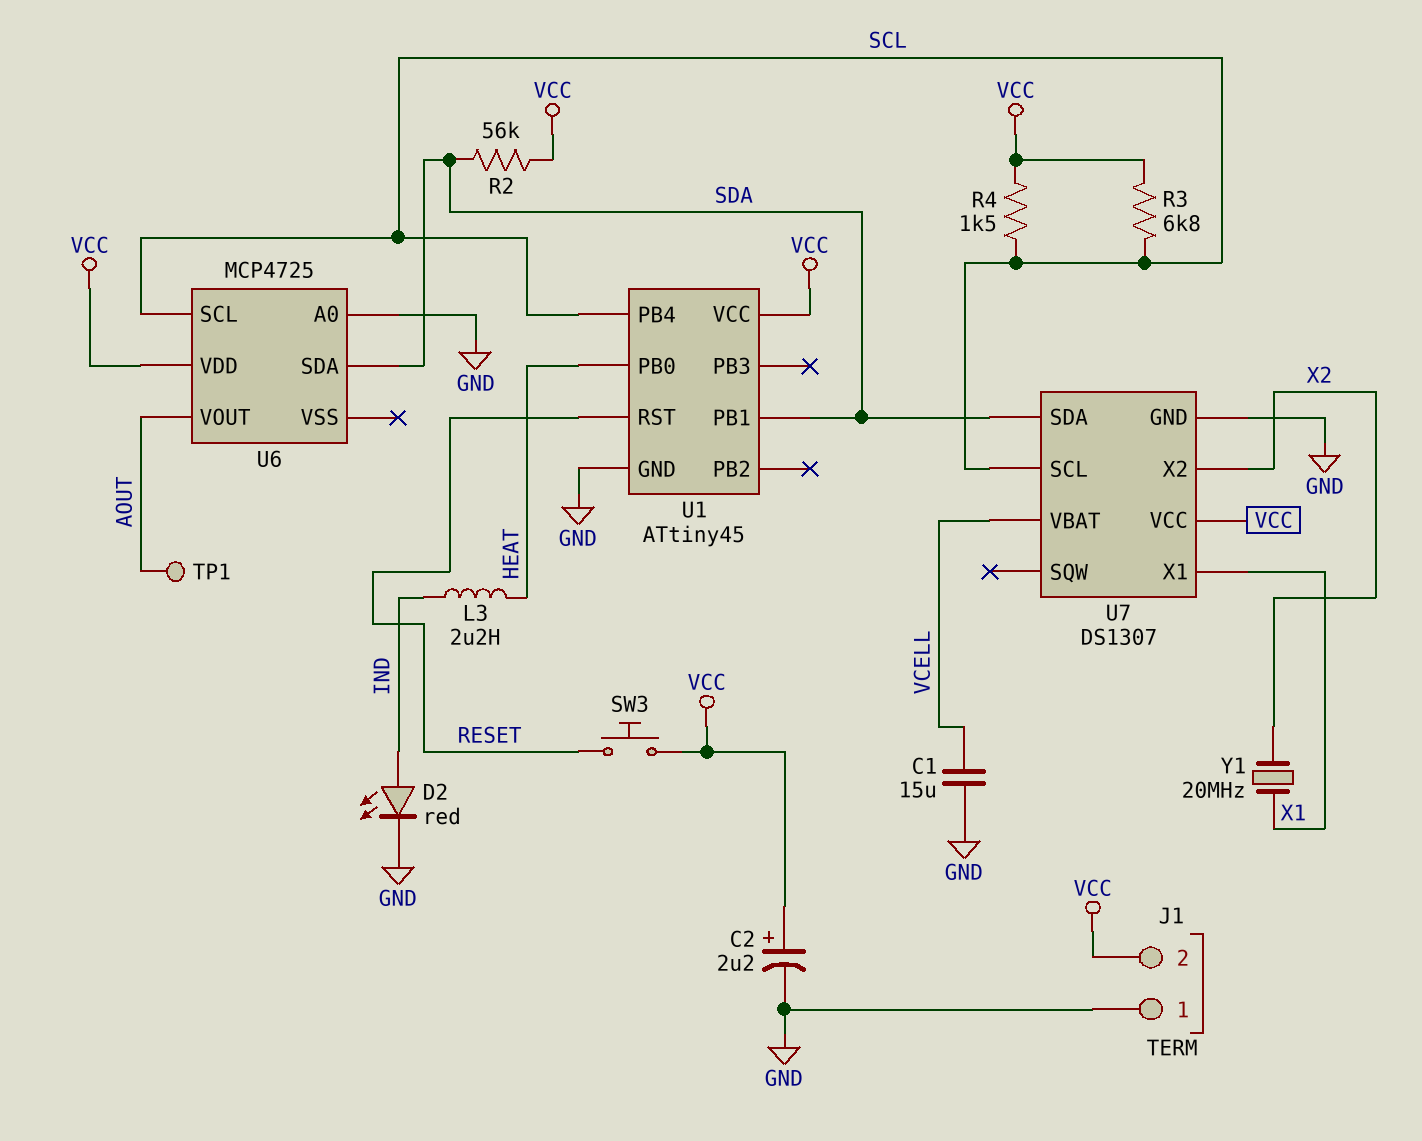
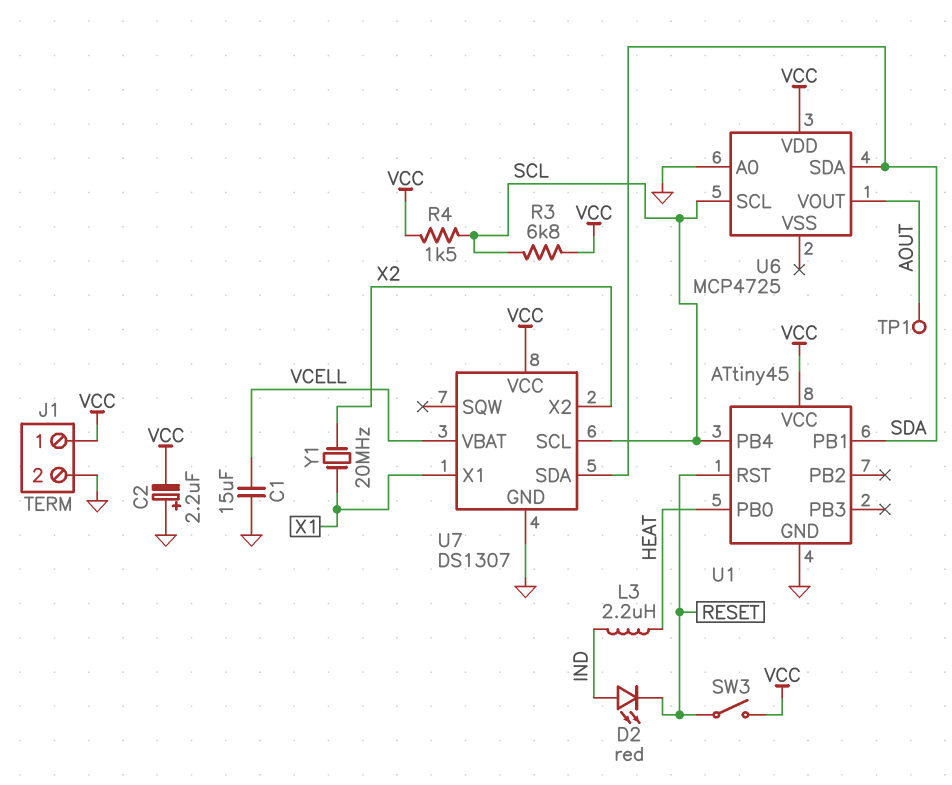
C2: 2.2uF (plus VCC, minus GND) -> 2.2uF (plus GND, minus VCC)
D2: LED red (A IND, K GND) -> LED red (A IND, K RESET)
J1 pin 1: GND -> VCC
J1 pin 2: VCC -> GND
R2: 56k (SDA, VCC) -> none
SW3: button (RESET, VCC) -> switch (RESET, VCC)

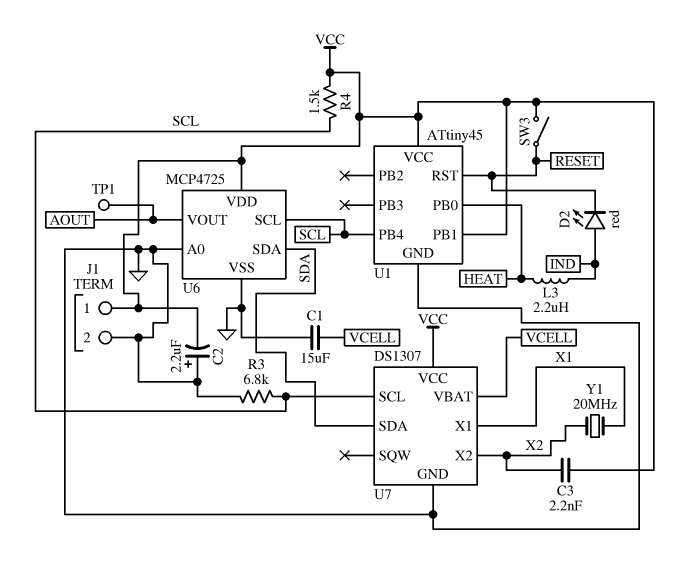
C3: none -> 2.2nF (VCC, X2)
R3: 6.8k (SCL, VCC) -> 6.8k (GND, SCL)
U1 pin PB1: SDA -> VCC
U6 pin VSS: none -> GND

